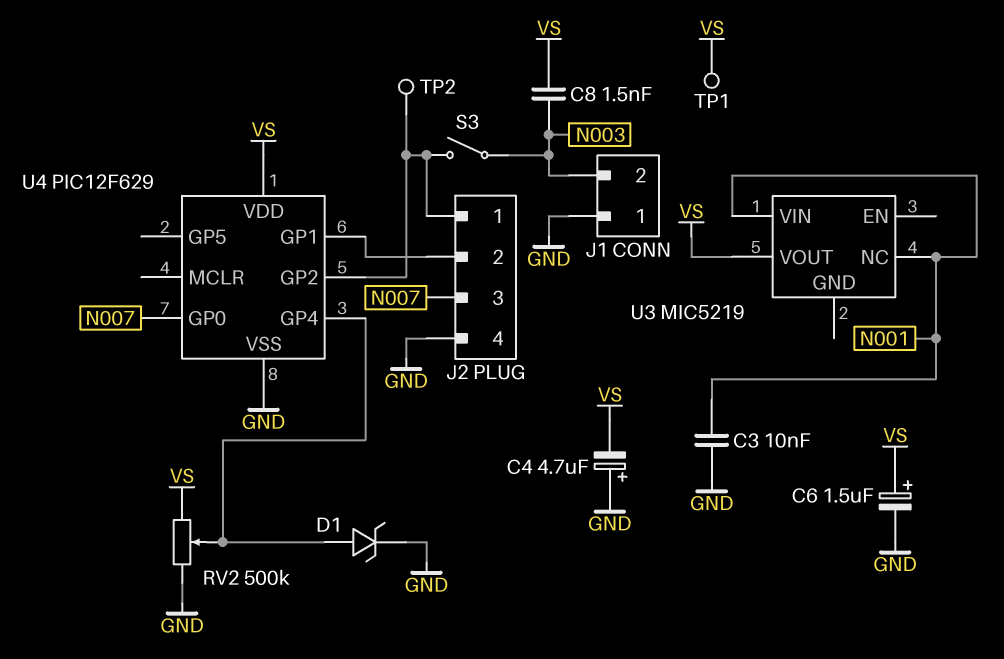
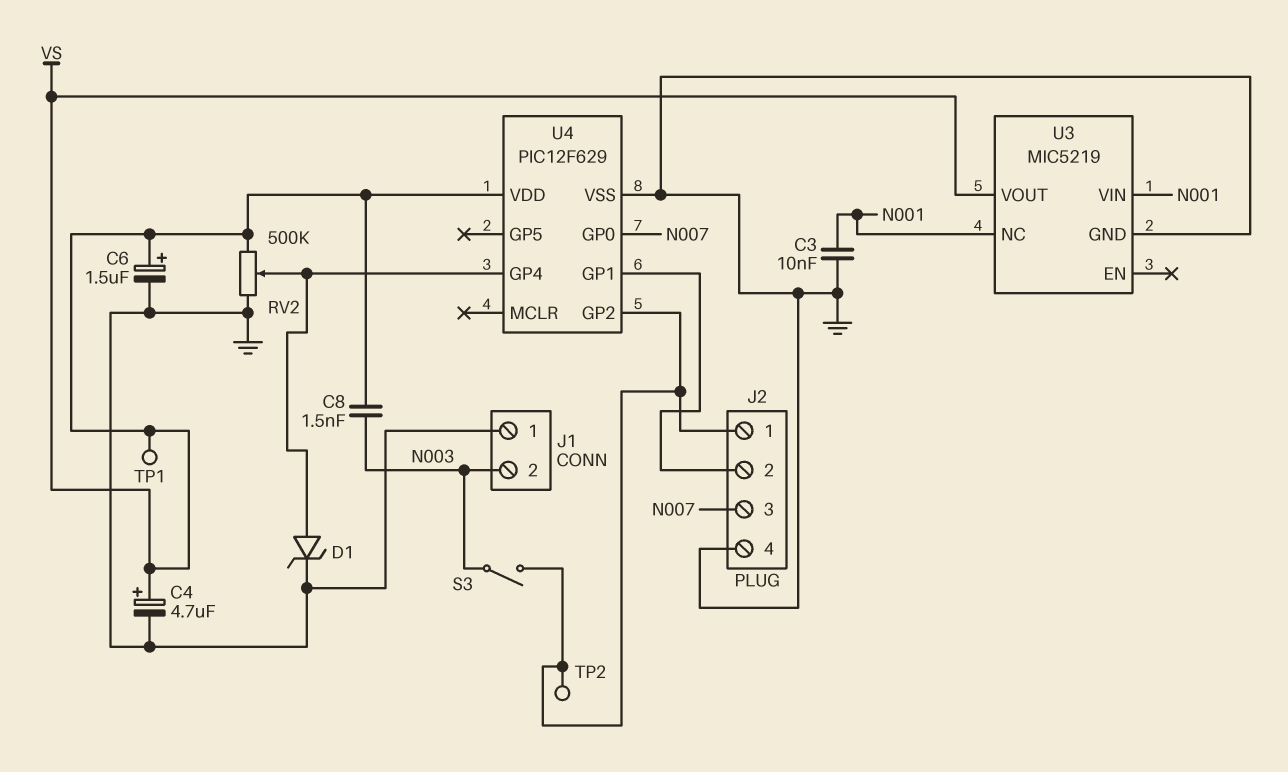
C4: 4.7uF (plus GND, minus VS) -> 4.7uF (plus VS, minus GND)
U3 pin GND: none -> GND

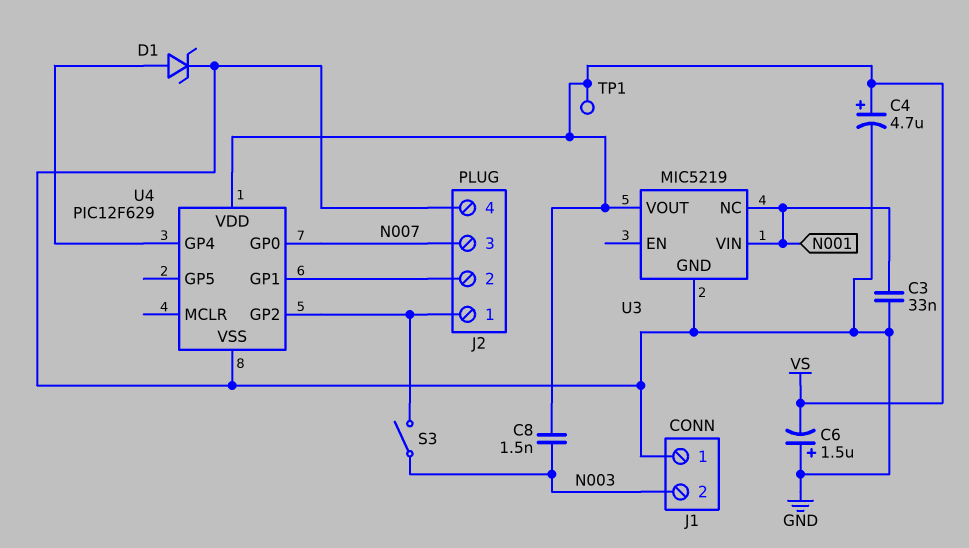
C3: 10nF (GND, N001) -> 33nF (GND, N001)
C6: 1.5uF (plus VS, minus GND) -> 1.5uF (plus GND, minus VS)
RV2: 500k (GND, VS, wiper U4/GP4) -> none
TP2: test point (J2/1) -> none

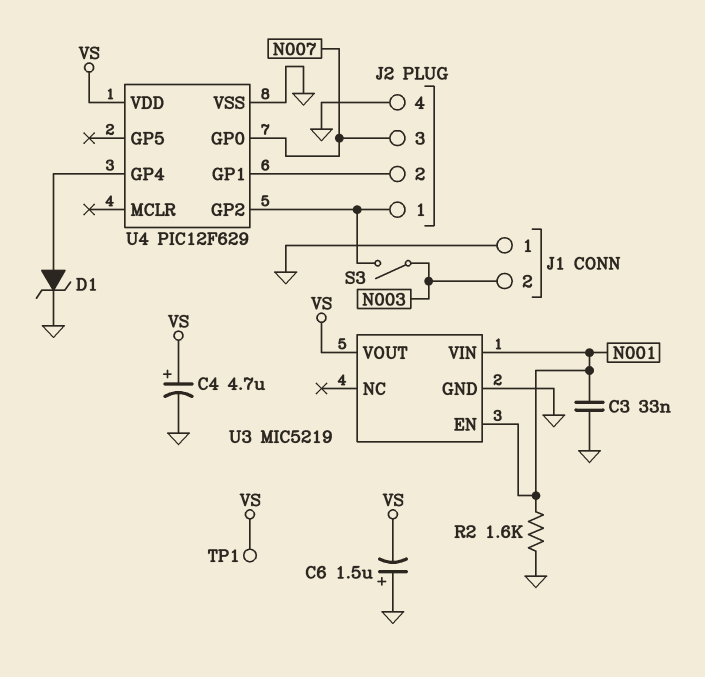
C8: 1.5nF (N003, VS) -> none
R2: none -> 1.6k (GND, N001)
U3 pin EN: none -> N001
U3 pin NC: N001 -> none

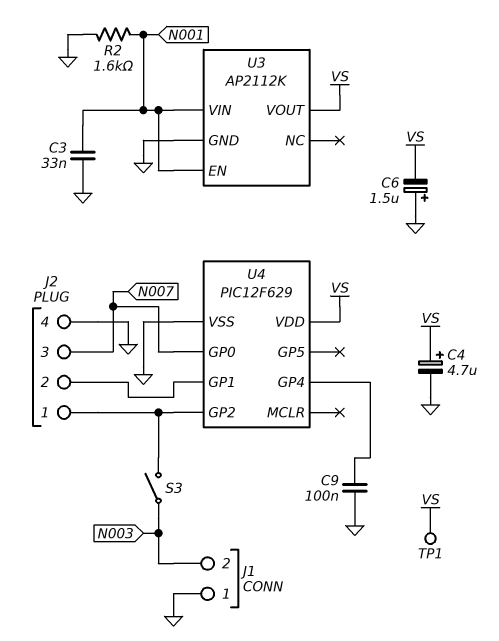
C9: none -> 100nF (GND, U4/GP4)
D1: zener (A U4/GP4, K GND) -> none
U3: MIC5219 -> AP2112K

